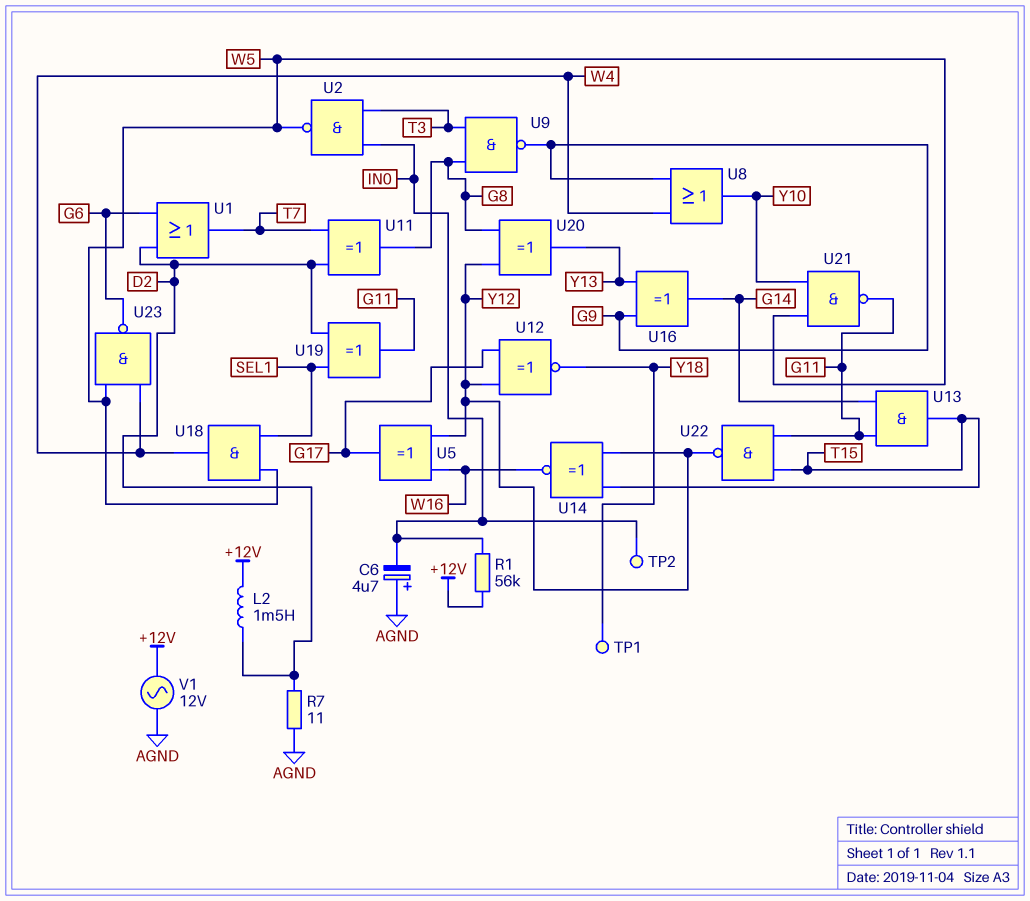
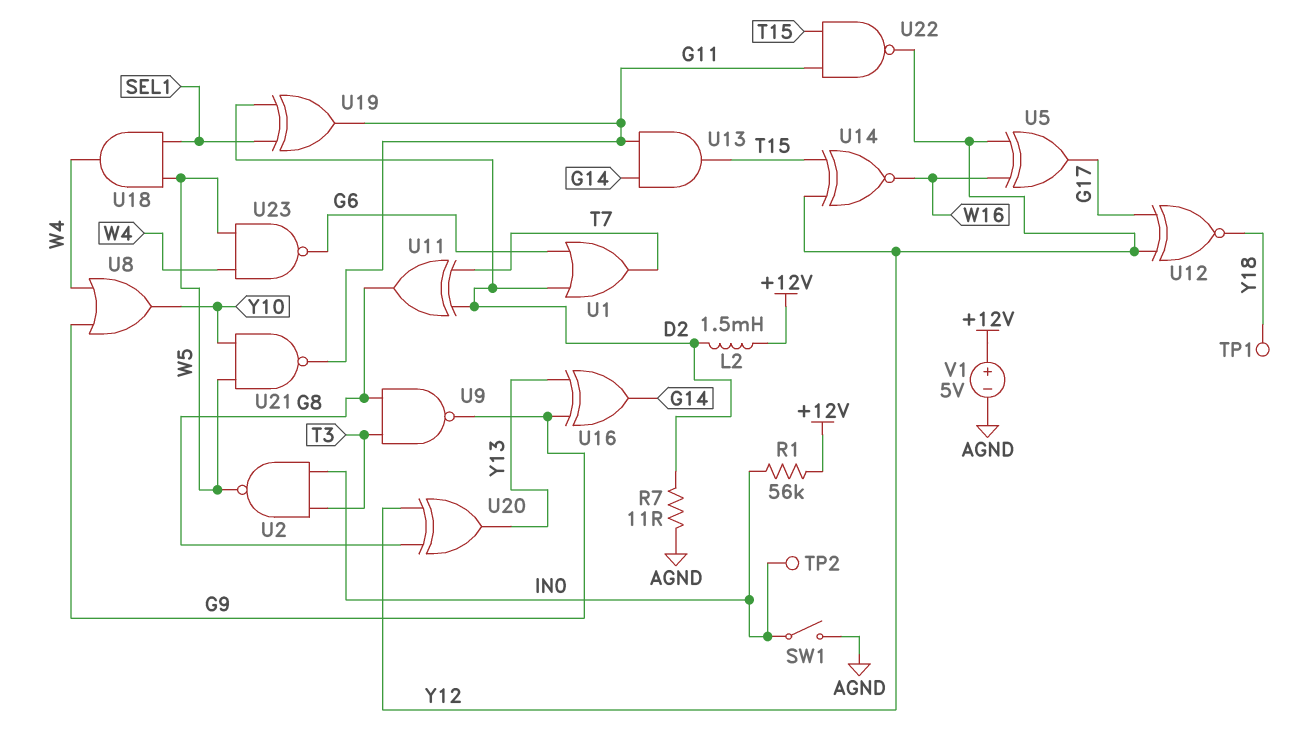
C6: 4.7uF (plus AGND, minus IN0) -> none
SW1: none -> switch (AGND, IN0)
V1: AC 12V (+12V, AGND) -> 5V (plus +12V, minus AGND)

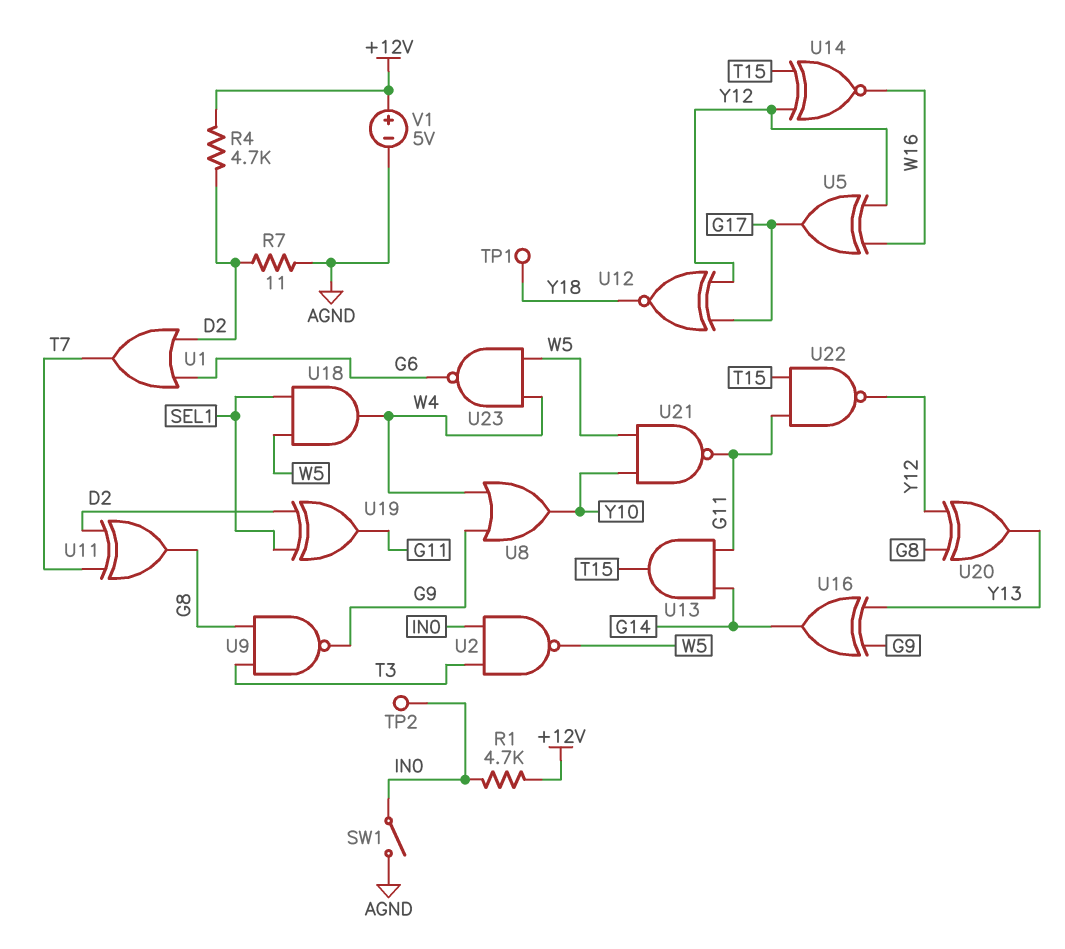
L2: 1.5mH (+12V, D2) -> none
R1: 56k (+12V, IN0) -> 4.7k (+12V, IN0)
R4: none -> 4.7k (+12V, D2)

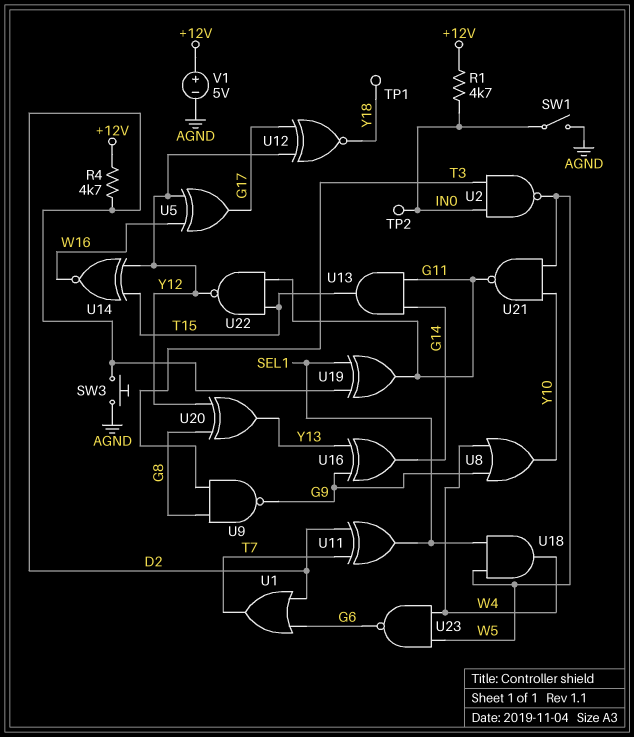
R7: 11 (AGND, D2) -> none
SW3: none -> button (AGND, D2)
U11: XOR (in D2, in T7, out G8) -> XOR (in D2, in T7, out SEL1)

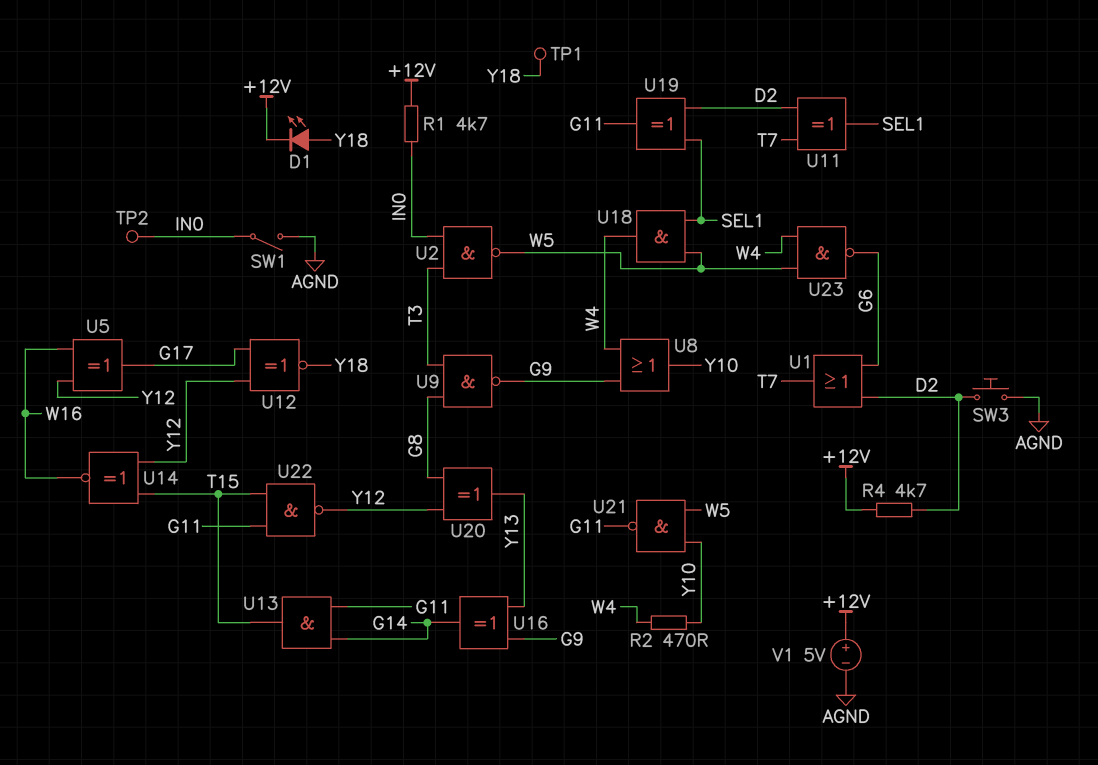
D1: none -> LED (A Y18, K +12V)
R2: none -> 470 (W4, Y10)

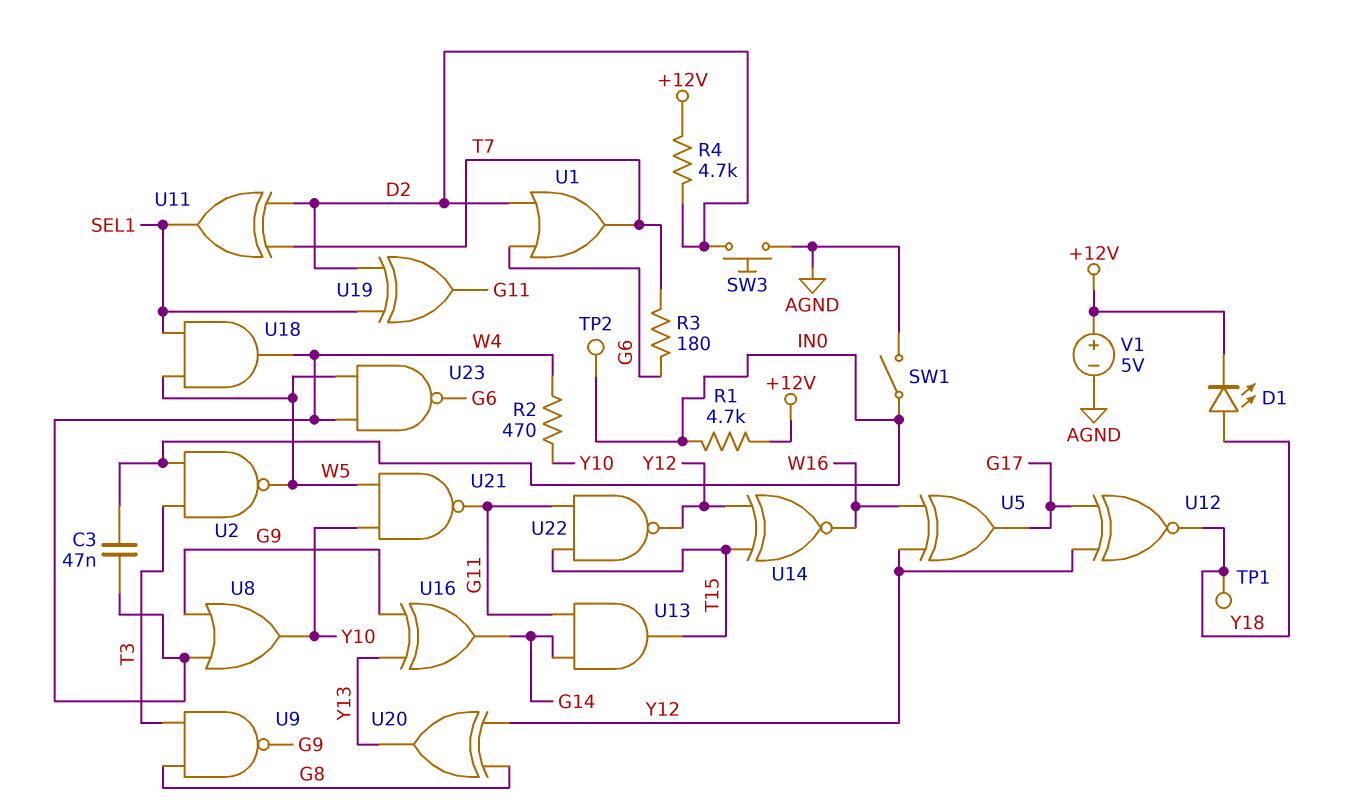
C3: none -> 47nF (IN0, W4)
R3: none -> 180 (G6, T7)

